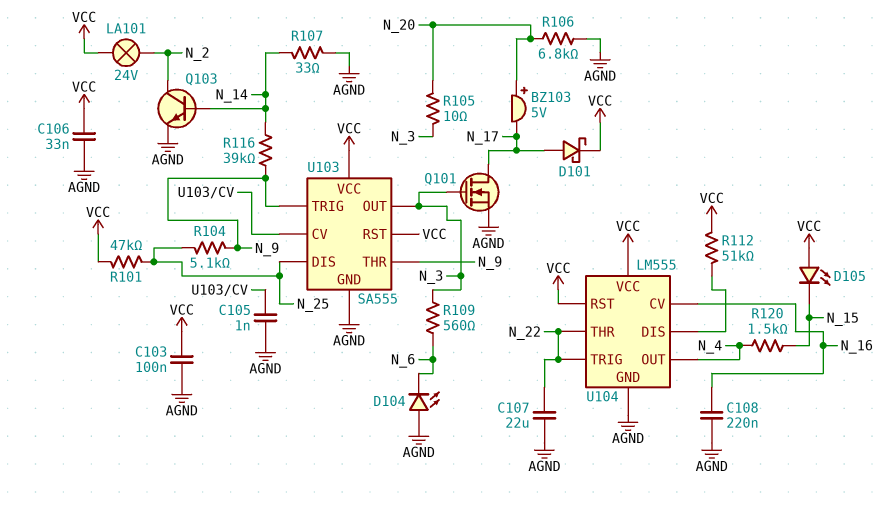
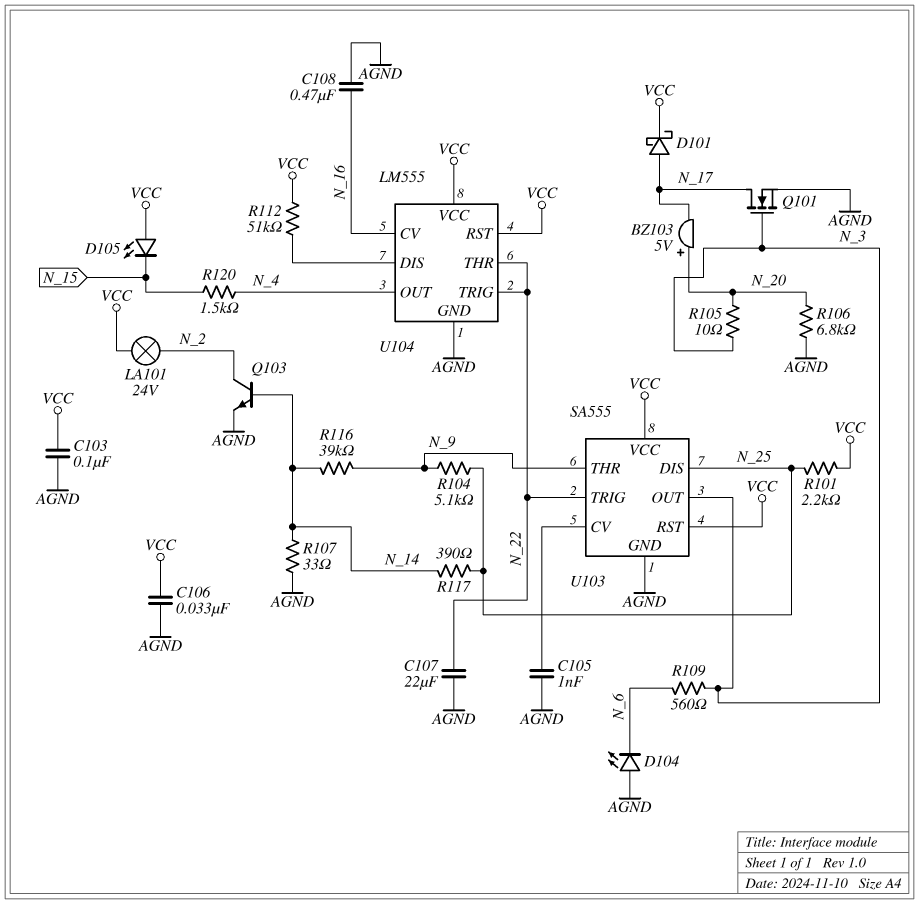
C108: 220nF (AGND, N_16) -> 470nF (AGND, N_16)
R101: 47k (N_25, VCC) -> 2.2k (N_25, VCC)
R117: none -> 390 (N_14, N_25)
U103 pin TRIG: N_9 -> N_22

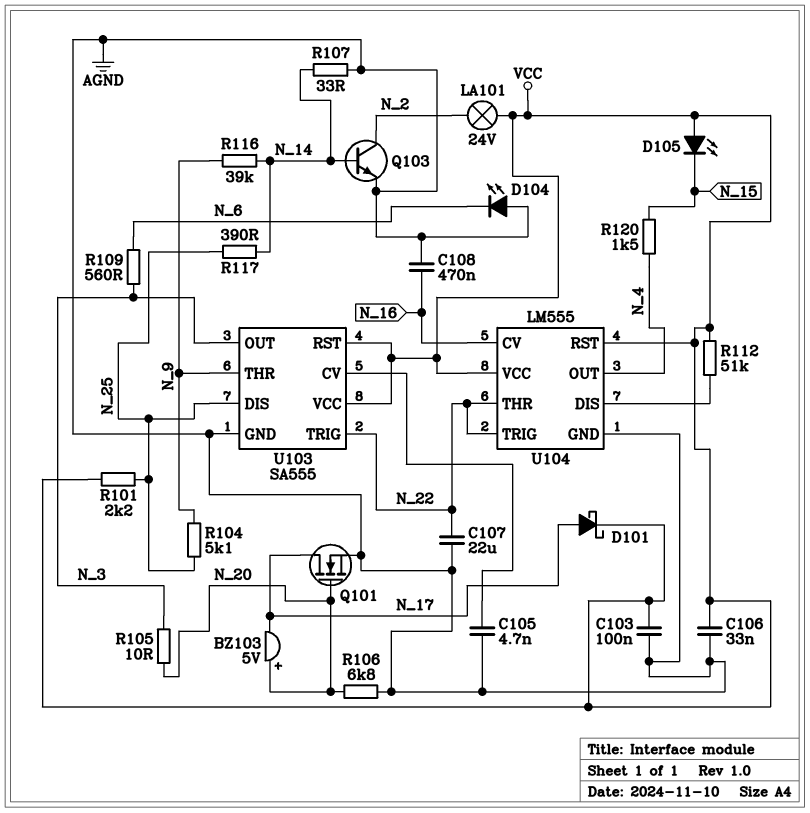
C105: 1nF (AGND, U103/CV) -> 4.7nF (AGND, U103/CV)
Q101: NMOS (G N_3, D N_17, S AGND) -> NMOS (G N_20, D N_17, S AGND)

